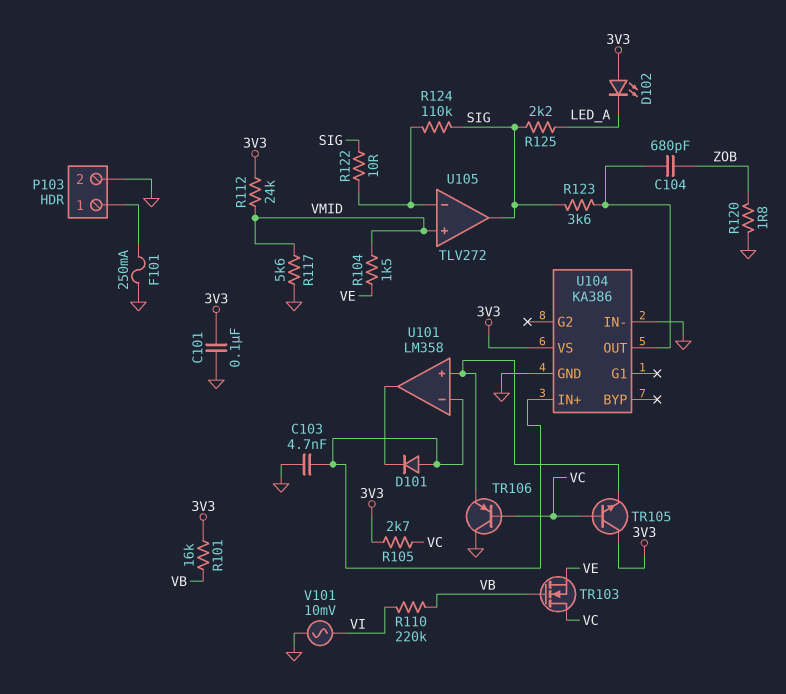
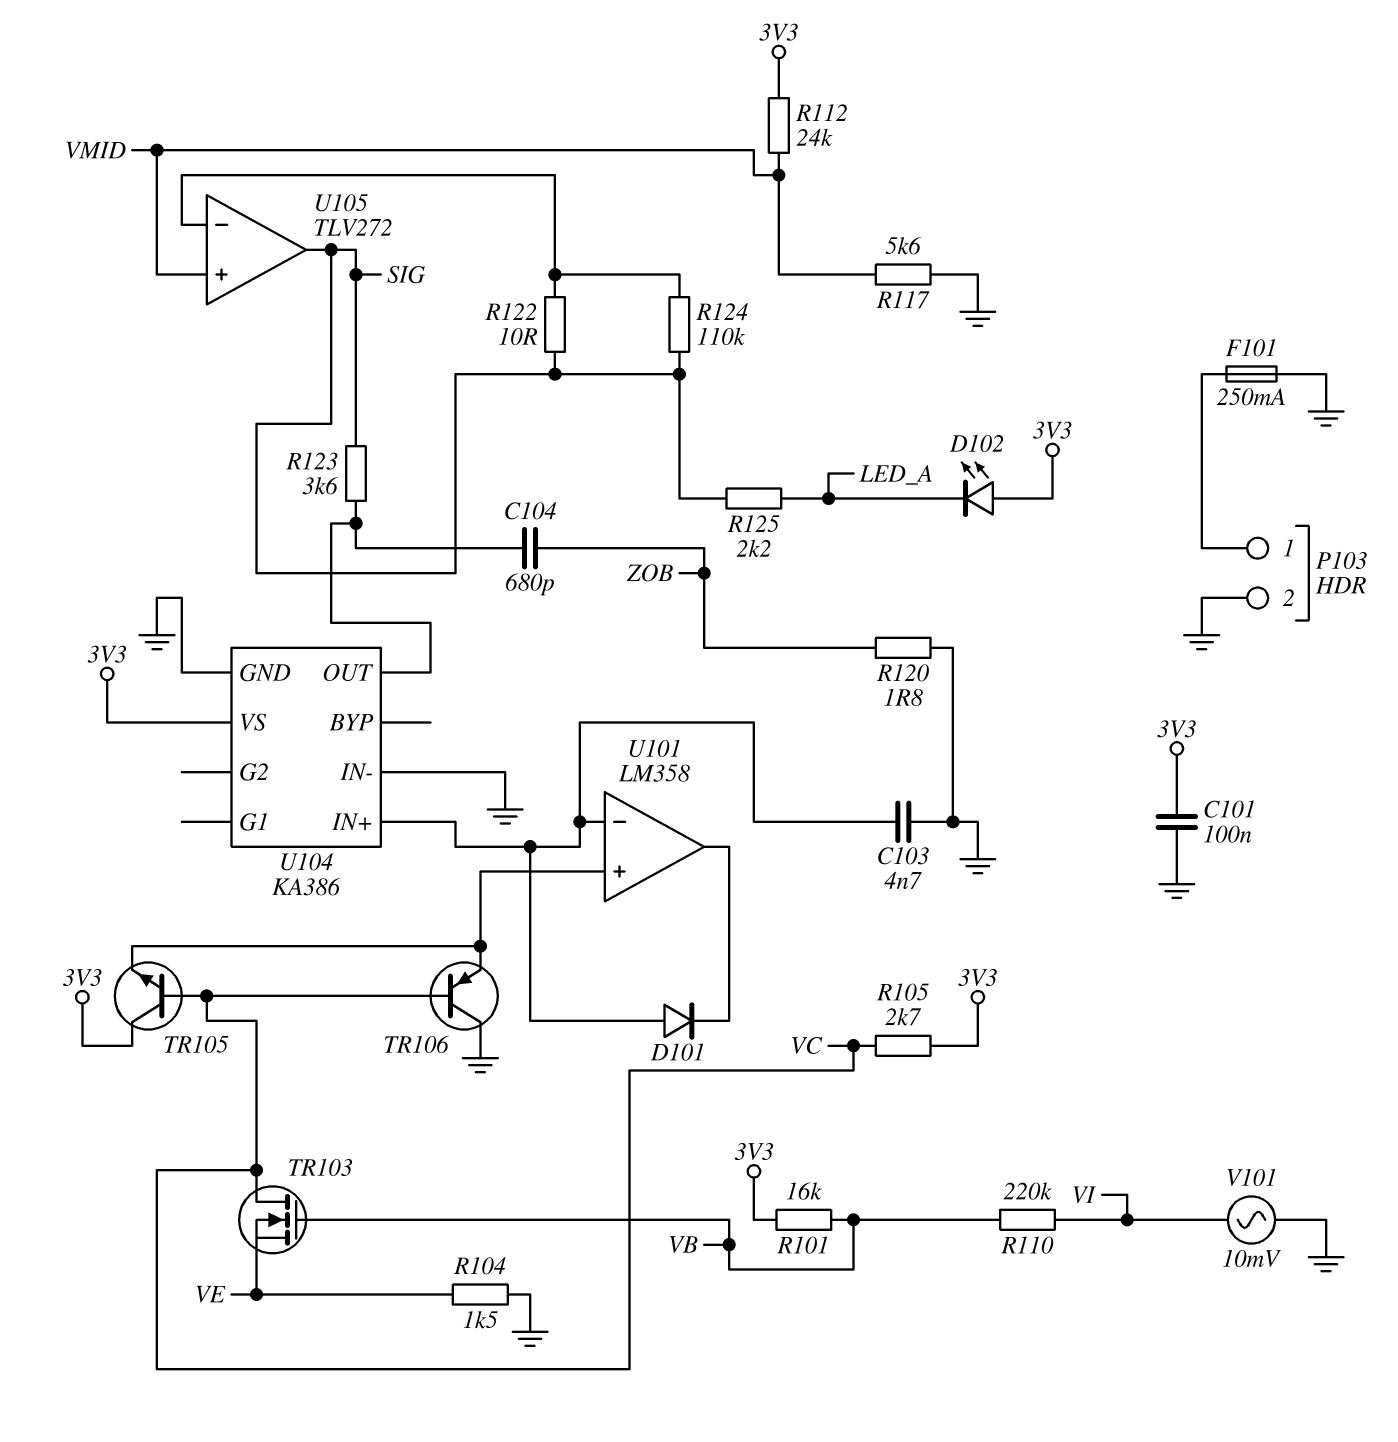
R104: 1.5k (VE, VMID) -> 1.5k (GND, VE)

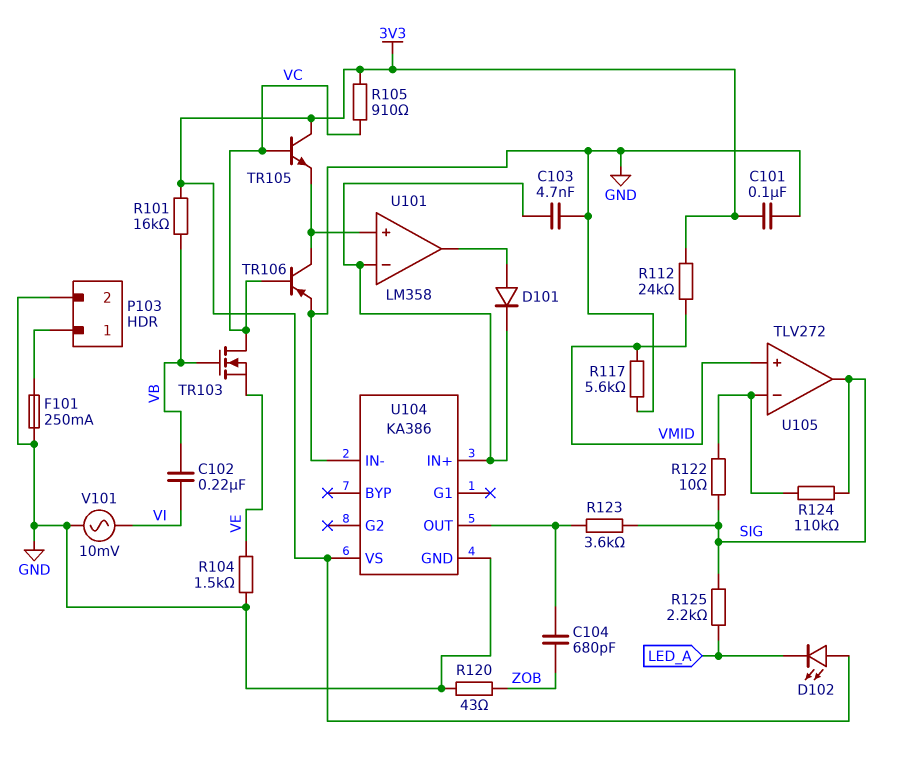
C102: none -> 220nF (VB, VI)
D101: diode (A U101/in-, K U101/out) -> diode (A U101/out, K U101/in-)
R105: 2.7k (3V3, VC) -> 910 (3V3, VC)
R110: 220k (VB, VI) -> none
R120: 1.8 (GND, ZOB) -> 43 (GND, ZOB)
TR106: PNP (B VC, C GND, E U101/in+) -> PNP (B VC, C U101/in+, E GND)

